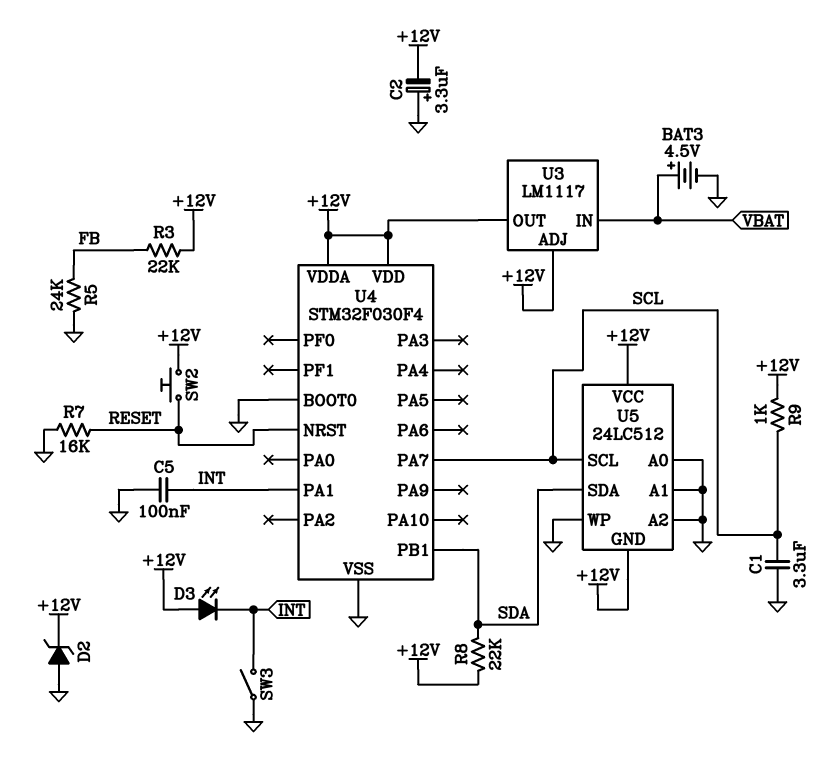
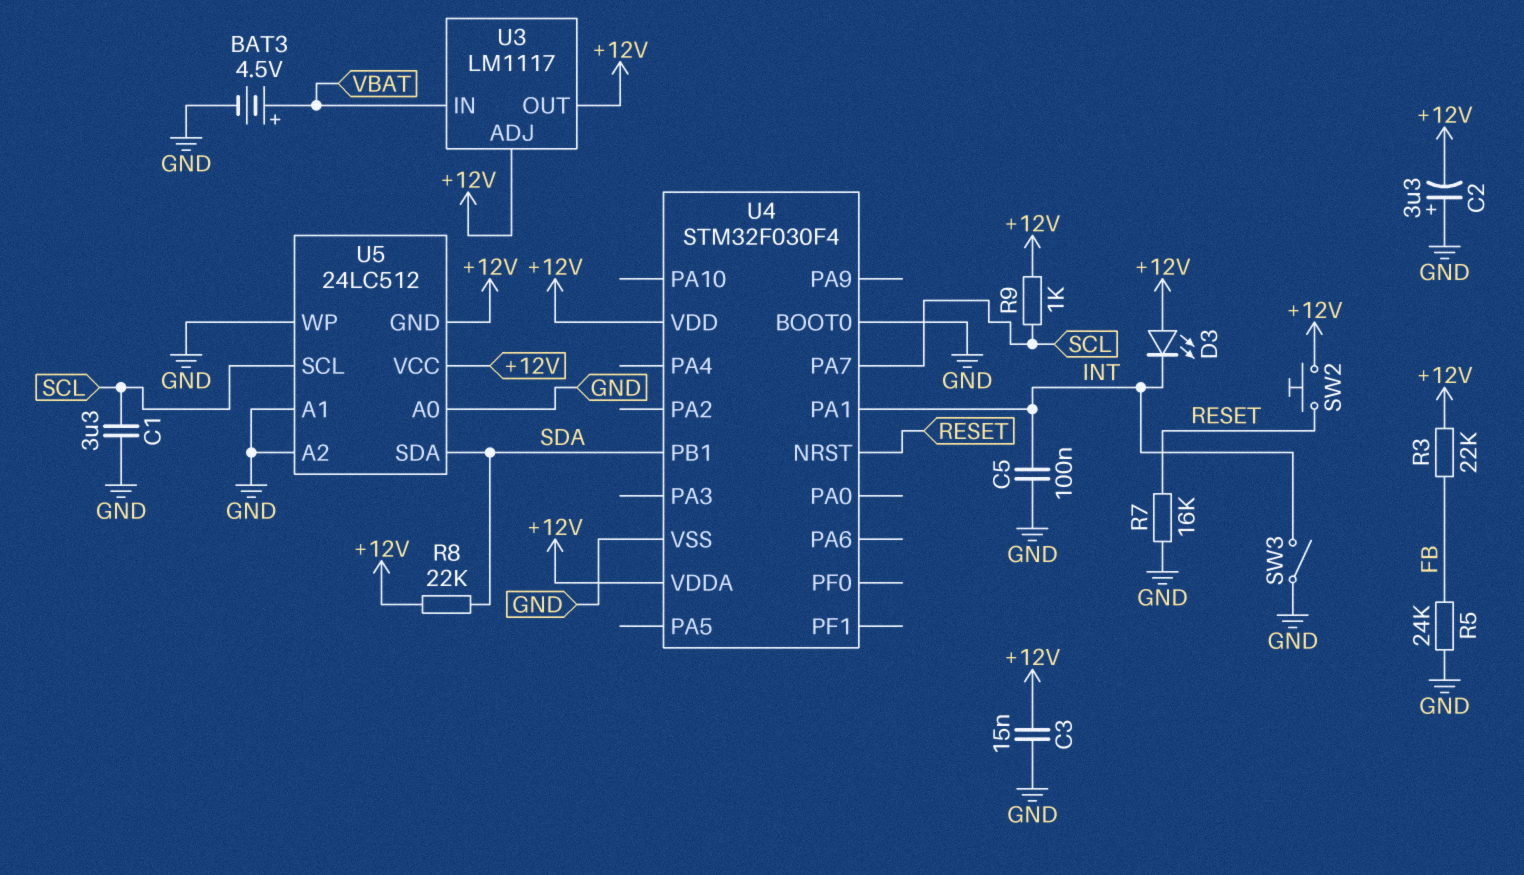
C3: none -> 15nF (+12V, GND)
D2: zener (A GND, K +12V) -> none

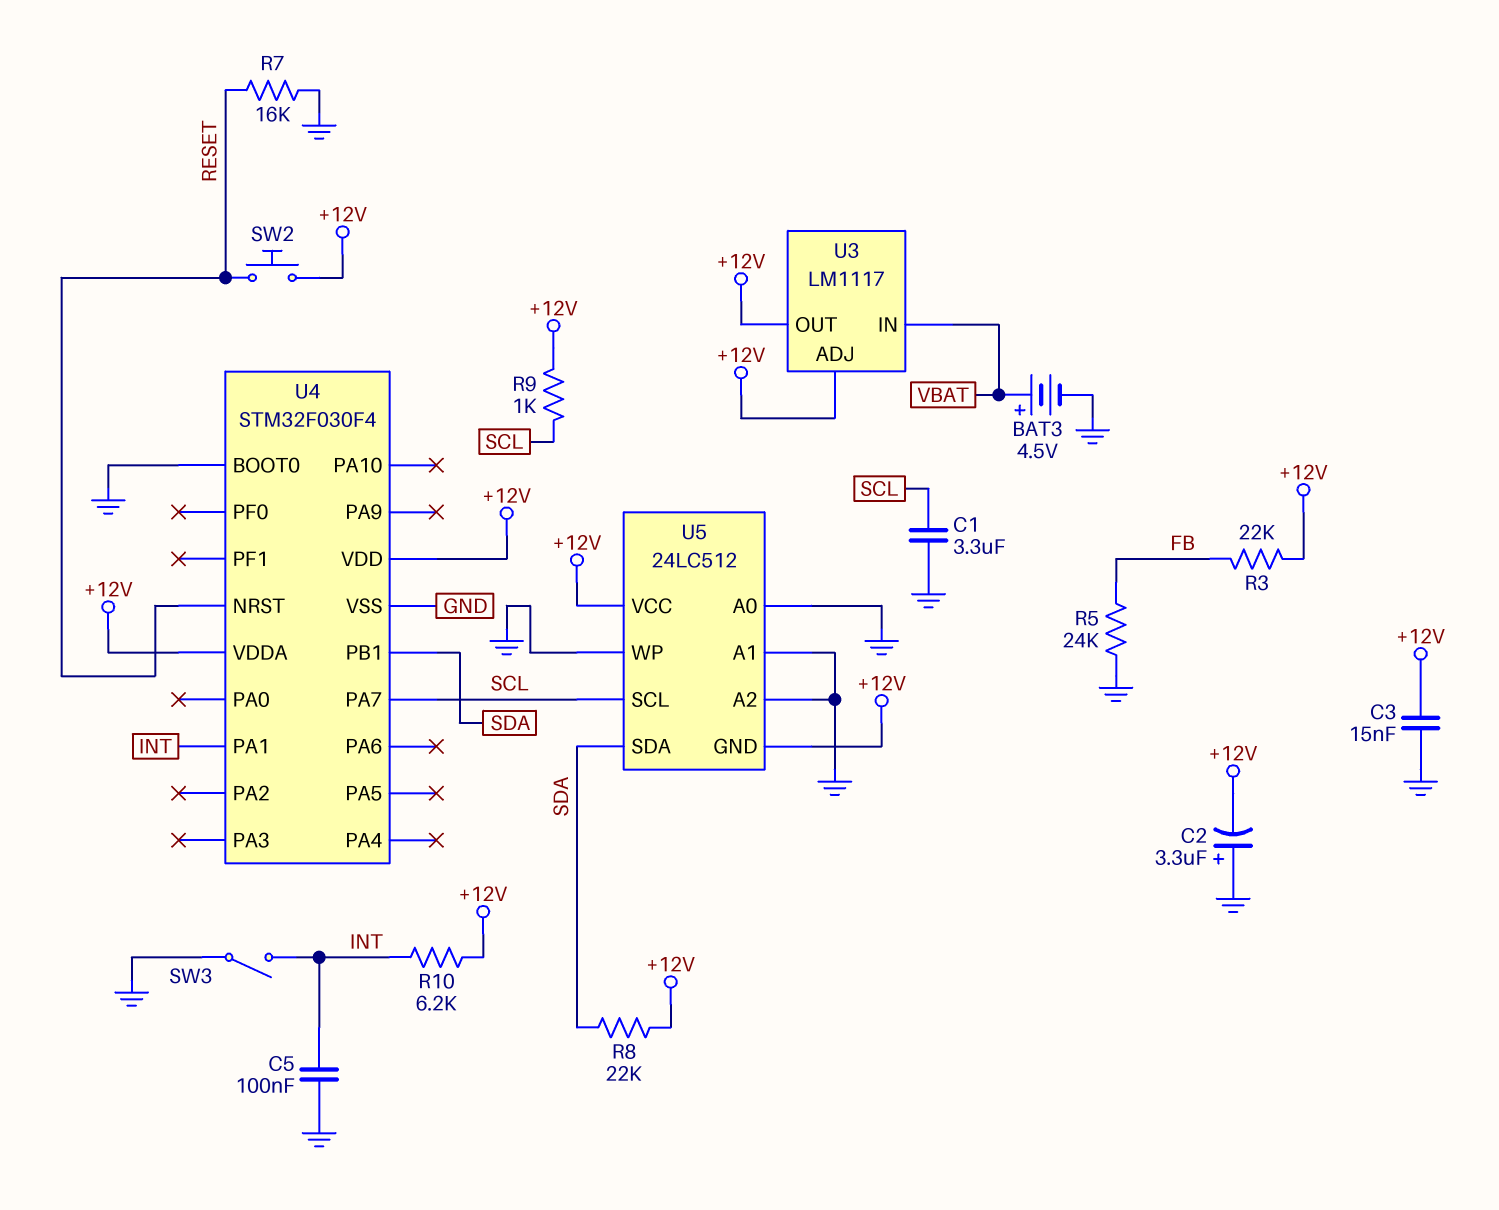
D3: LED (A +12V, K INT) -> none
R10: none -> 6.2k (+12V, INT)

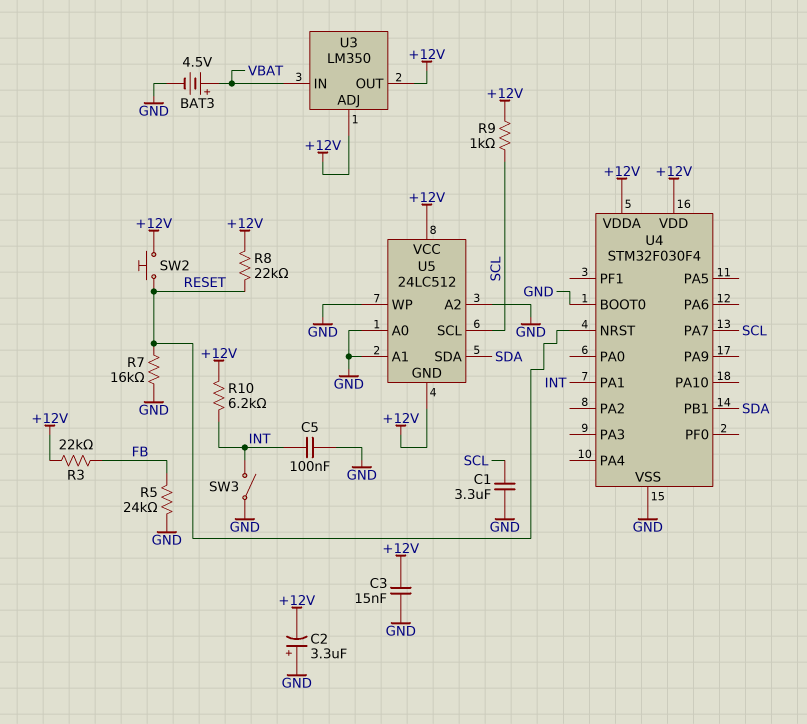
R8: 22k (+12V, SDA) -> 22k (+12V, RESET)
U3: LM1117 -> LM350

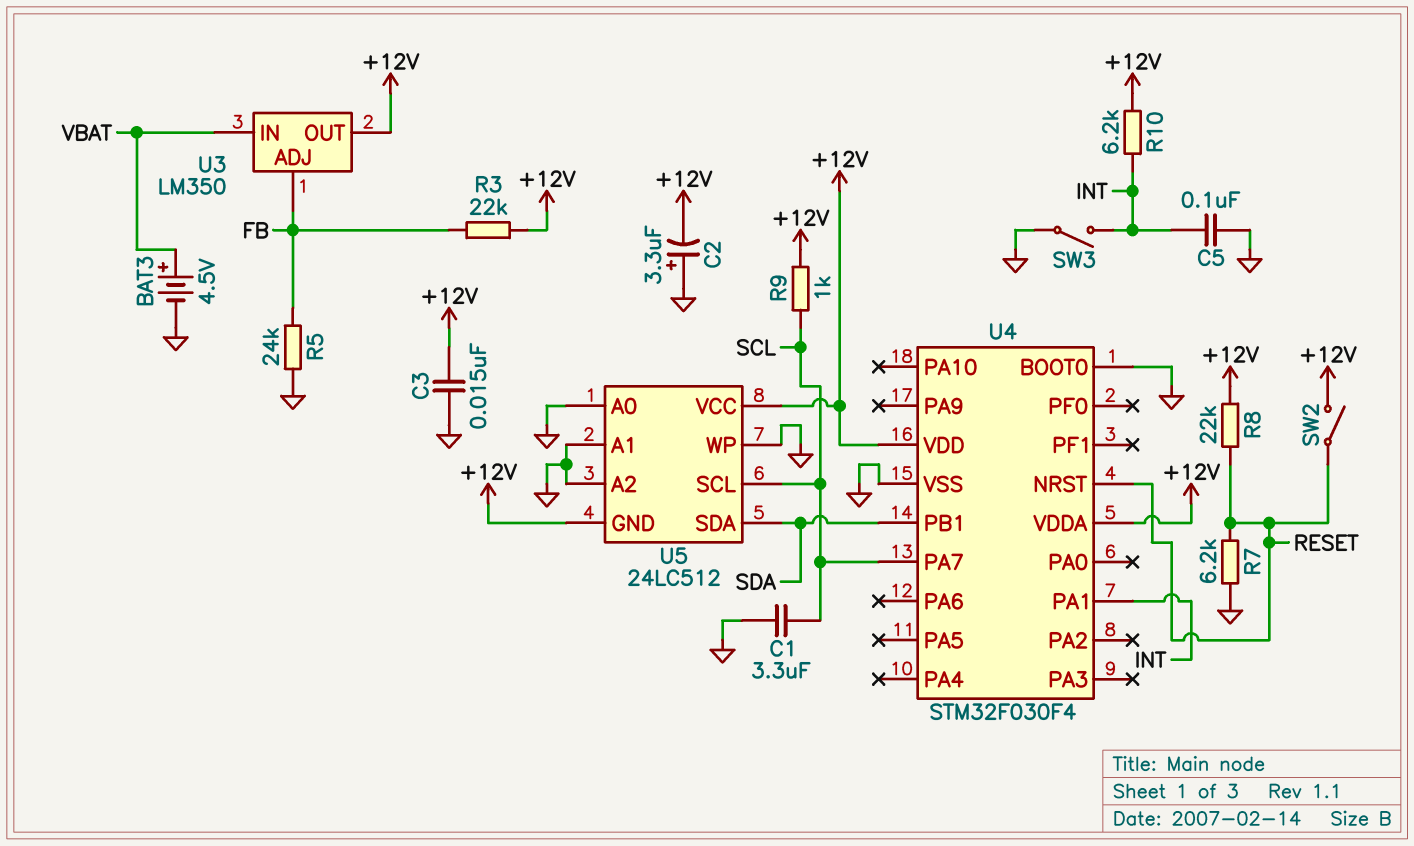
R7: 16k (GND, RESET) -> 6.2k (GND, RESET)
SW2: button (+12V, RESET) -> switch (+12V, RESET)
U3 pin ADJ: +12V -> FB

